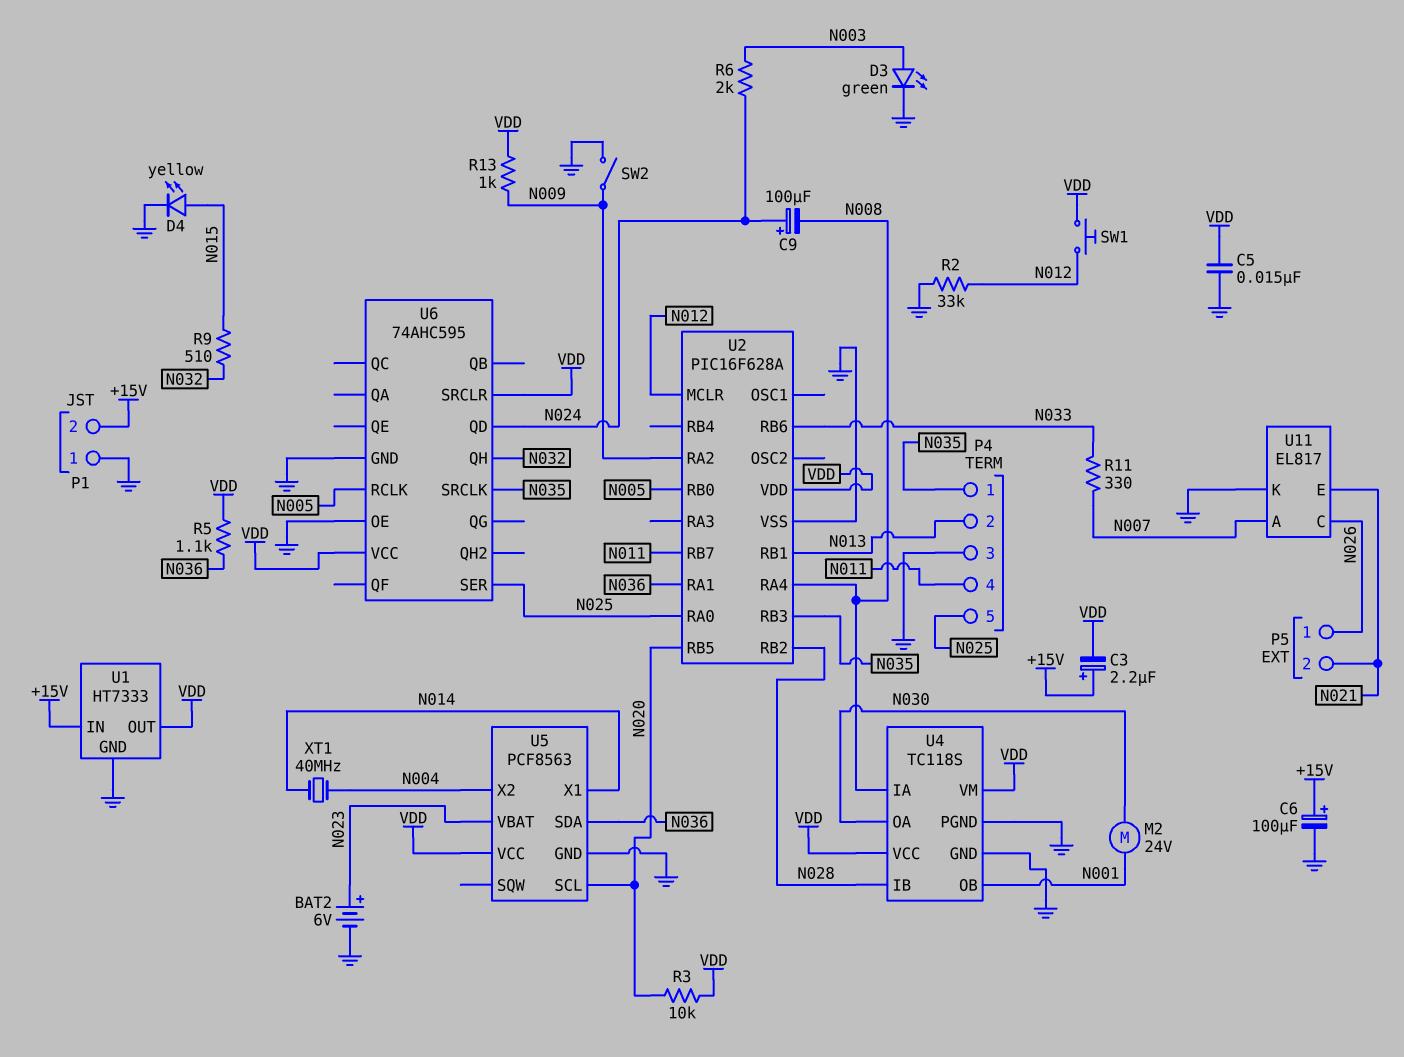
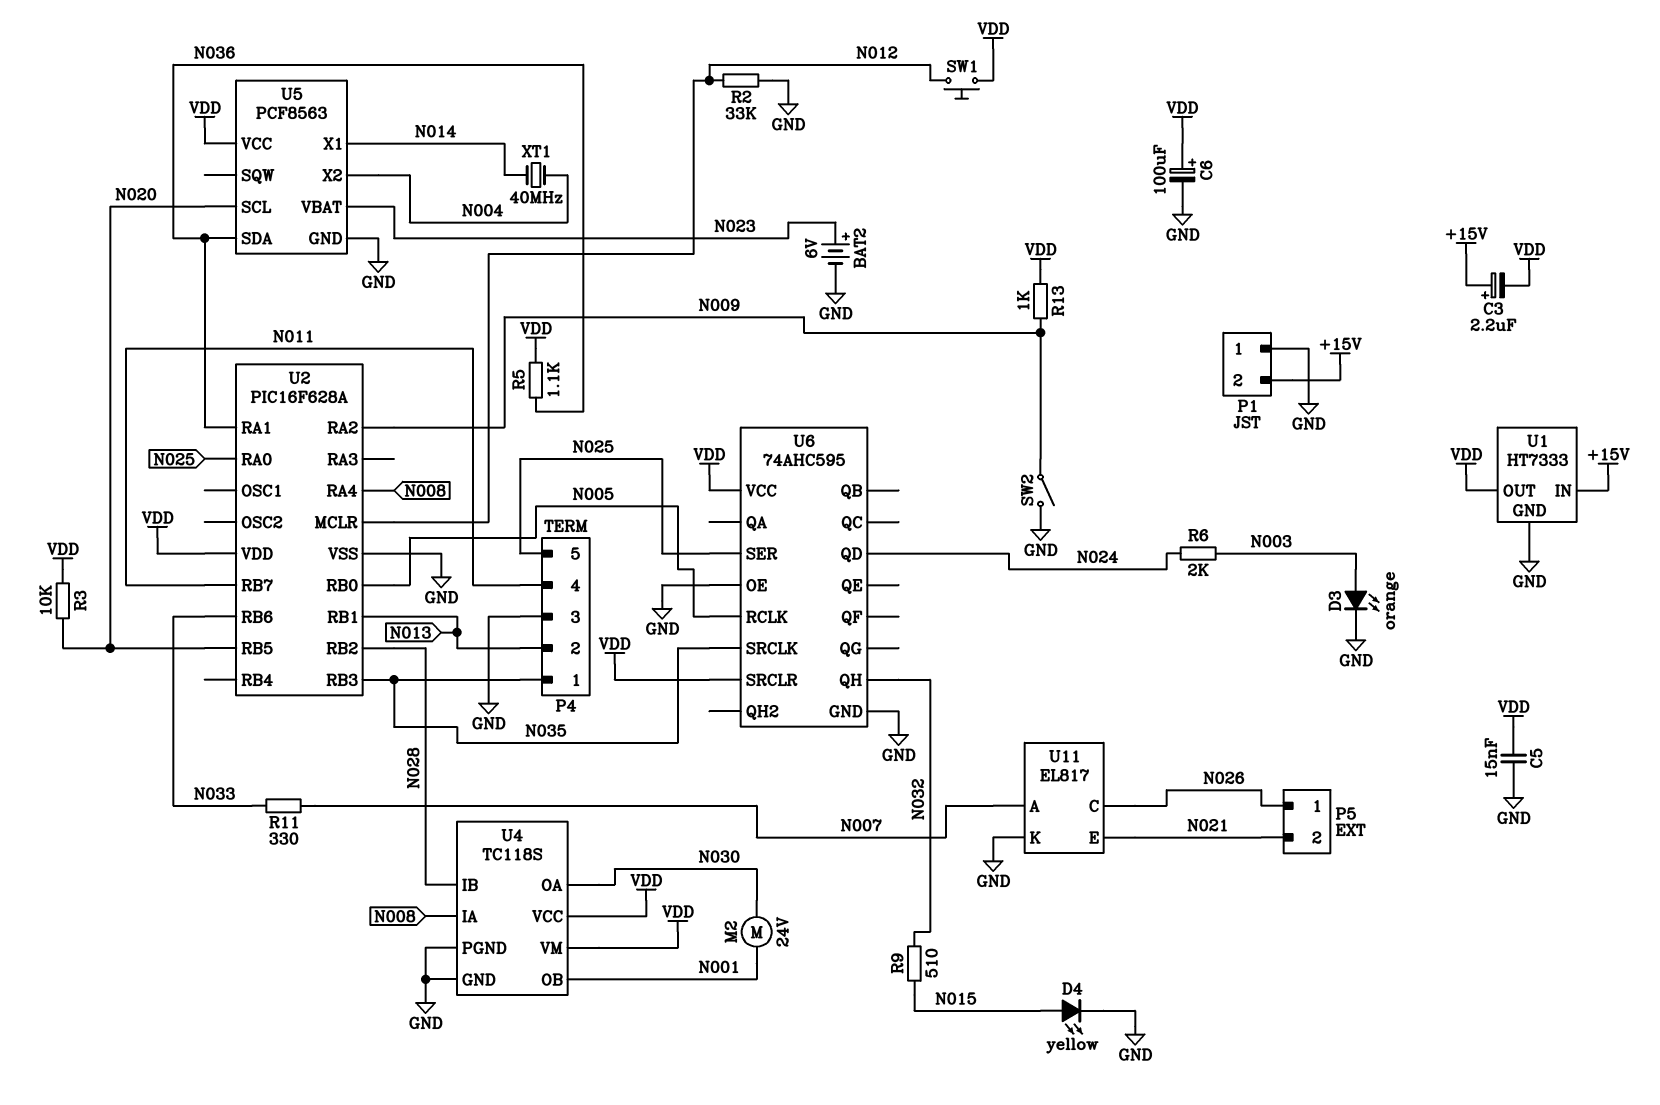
C6: 100uF (plus +15V, minus GND) -> 100uF (plus VDD, minus GND)
C9: 100uF (plus N024, minus N008) -> none
D3: LED green (A N003, K GND) -> LED orange (A N003, K GND)

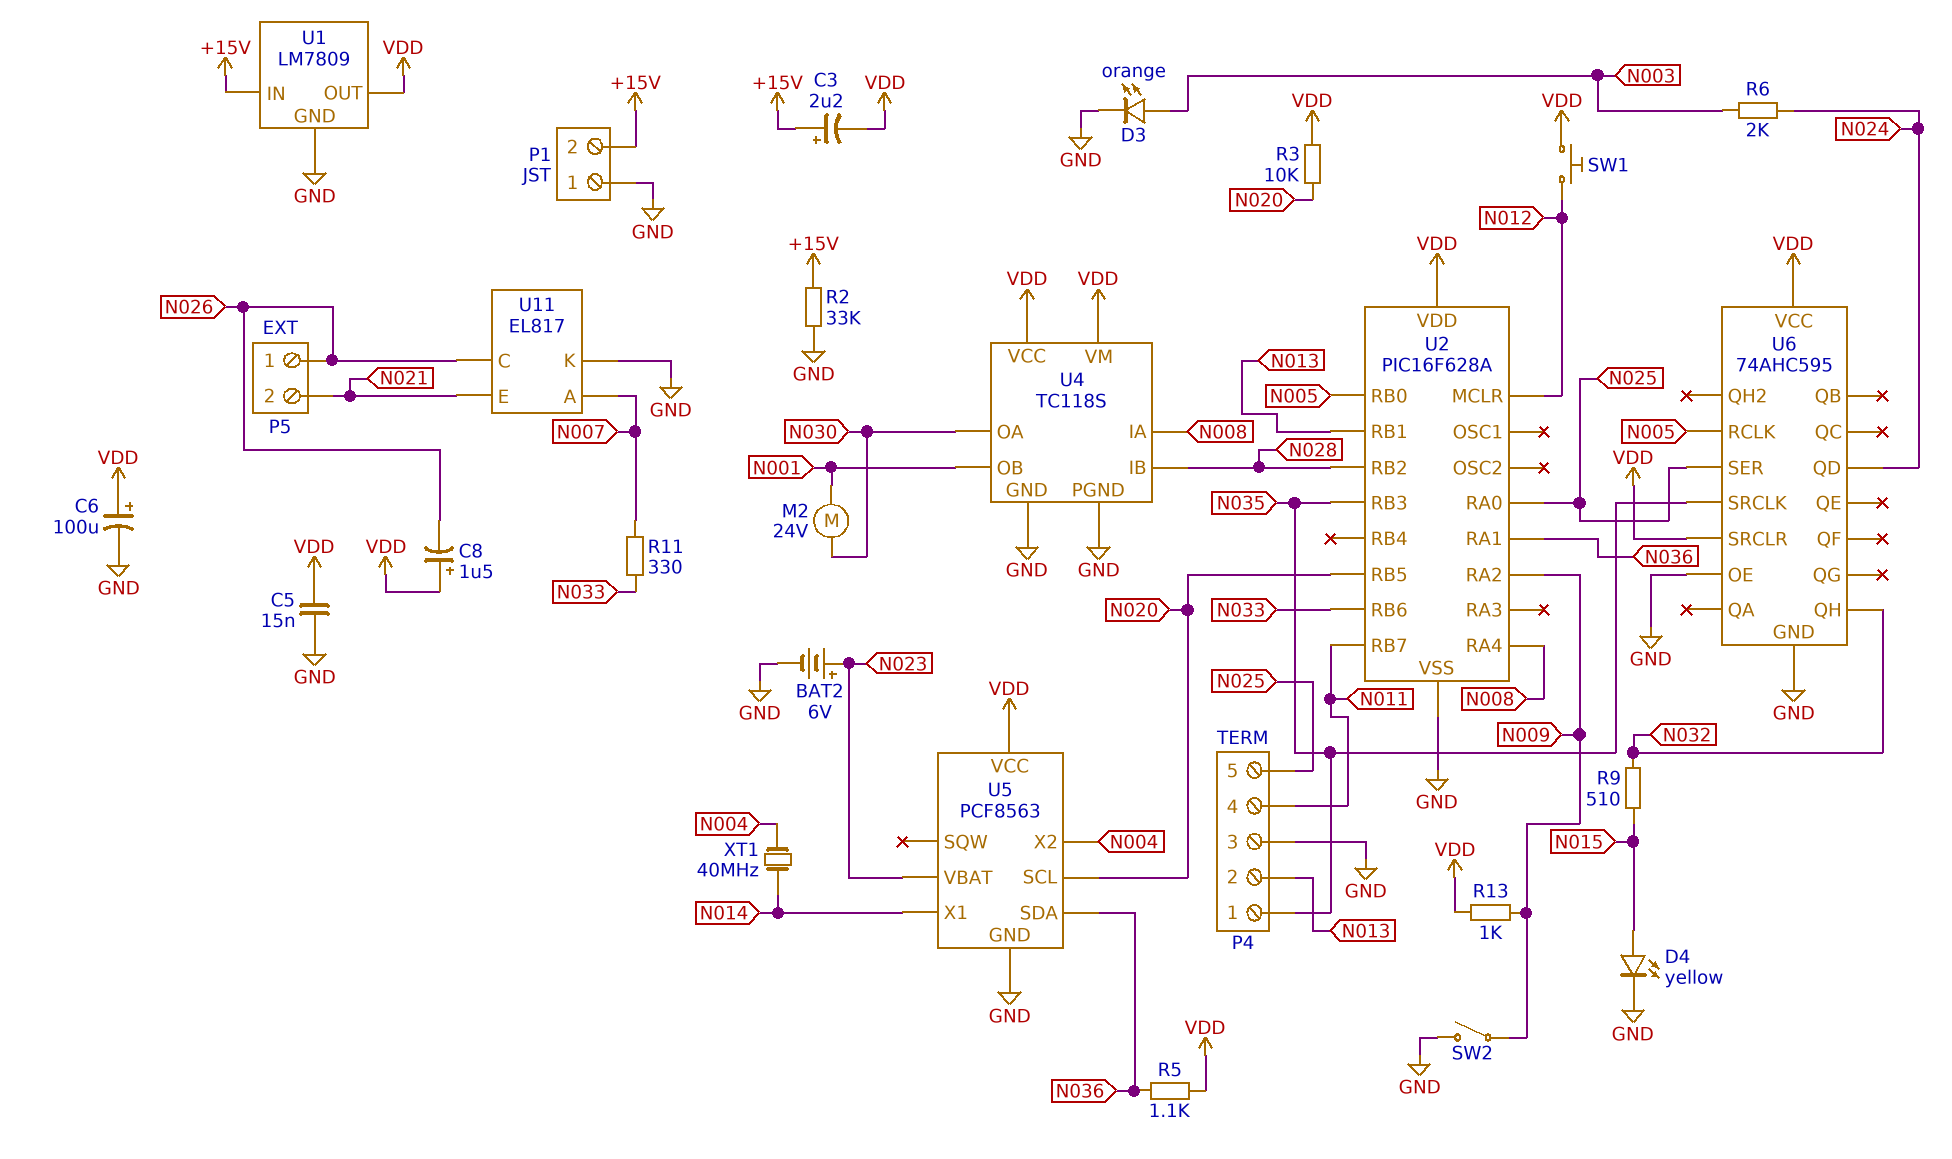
C8: none -> 1.5uF (plus VDD, minus N026)
R2: 33k (GND, N012) -> 33k (+15V, GND)
U1: HT7333 -> LM7809

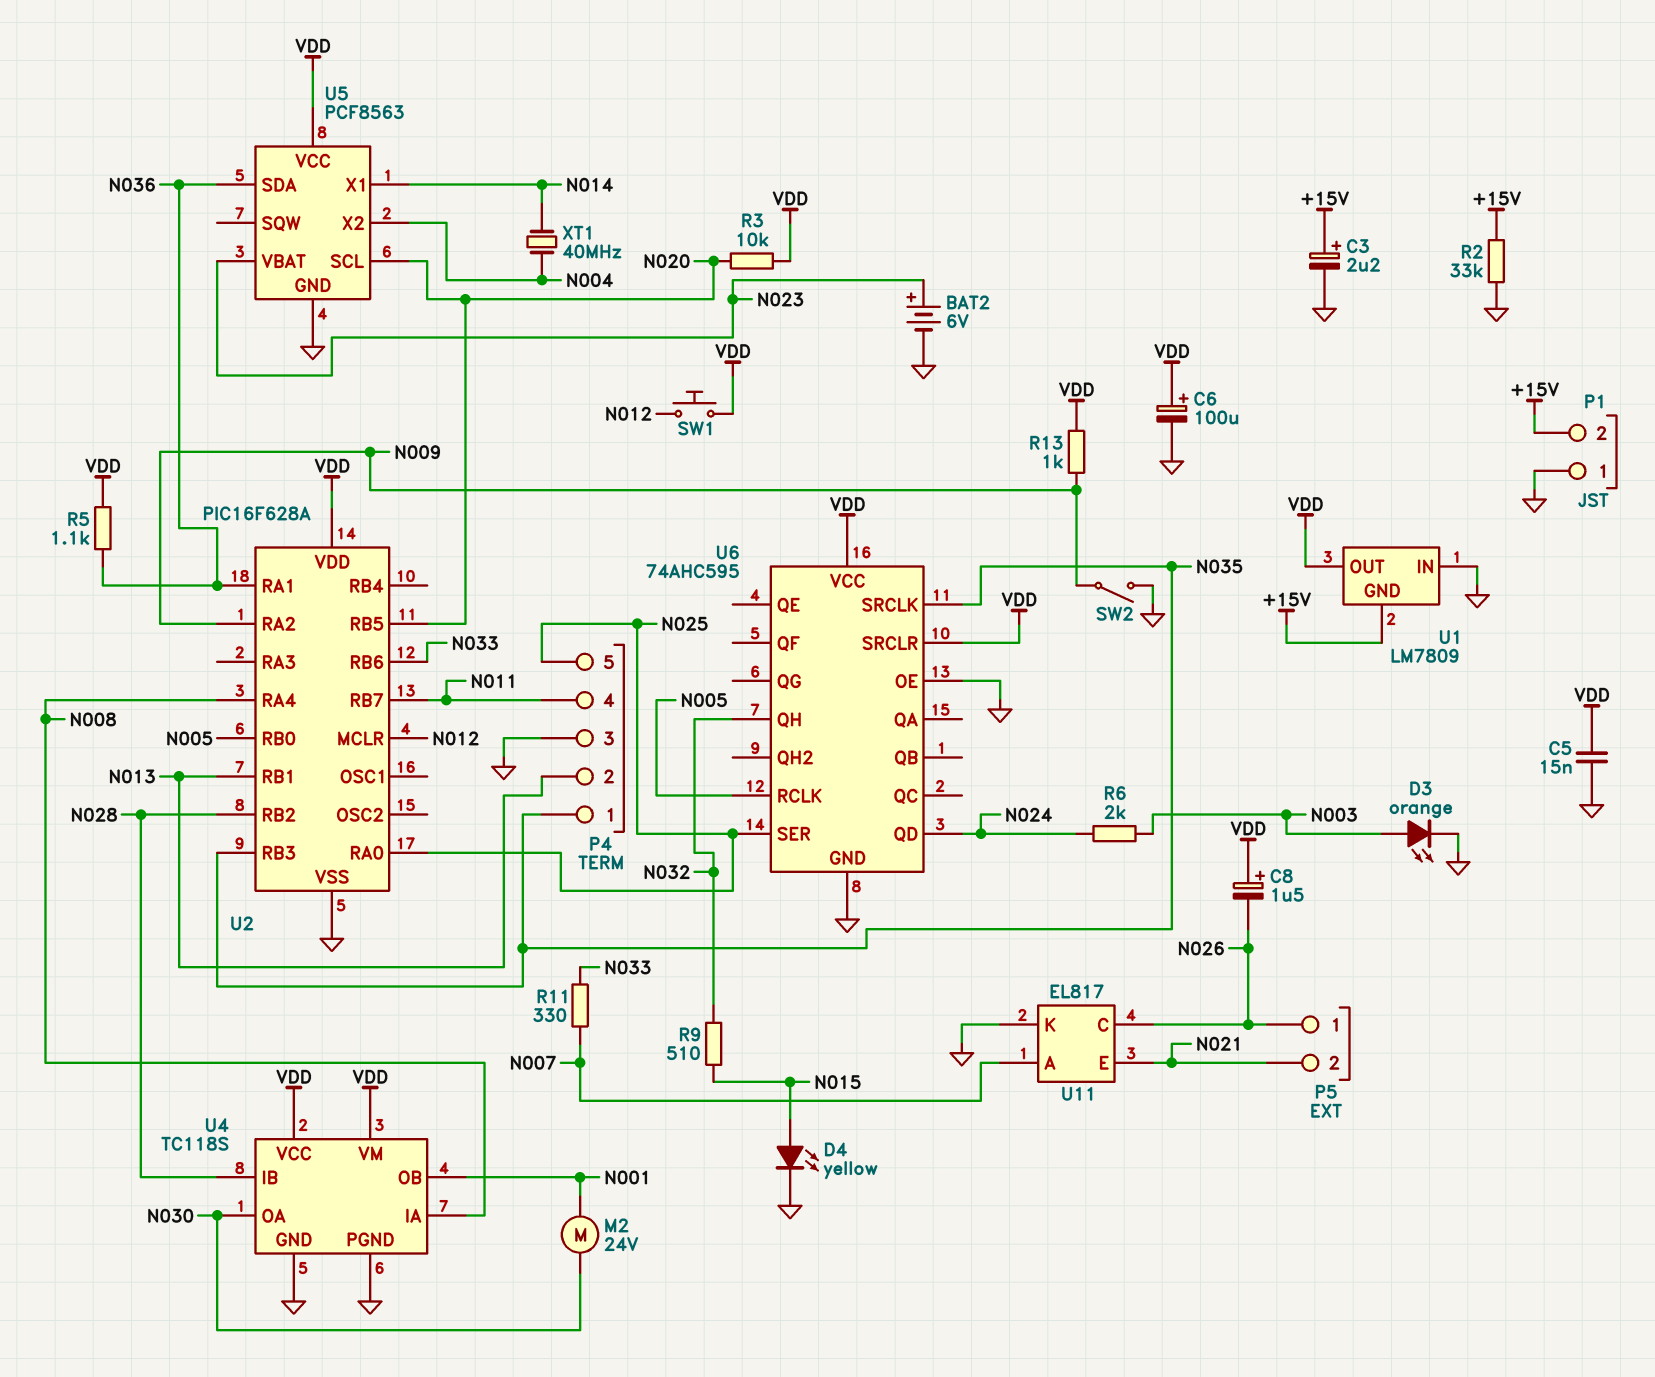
C3: 2.2uF (plus +15V, minus VDD) -> 2.2uF (plus +15V, minus GND)
U1 pin GND: GND -> +15V
U1 pin IN: +15V -> GND

